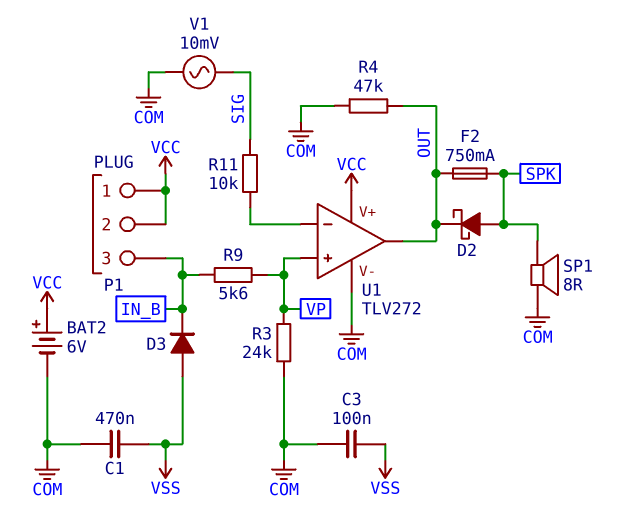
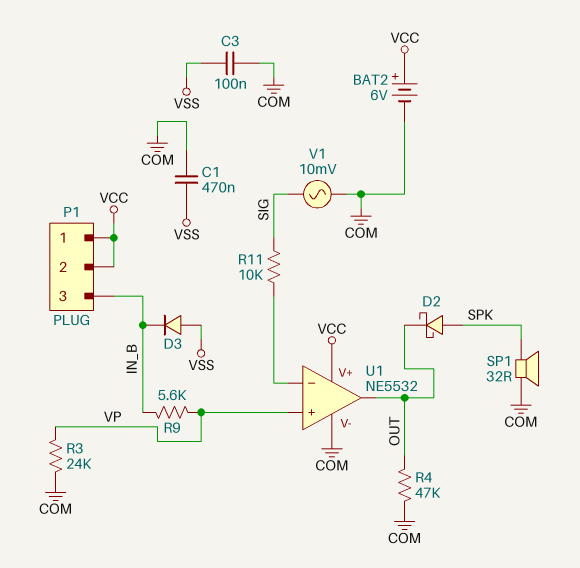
F2: 750mA (OUT, SPK) -> none
SP1: speaker 8R (COM, SPK) -> speaker 32R (COM, SPK)
U1: TLV272 -> NE5532

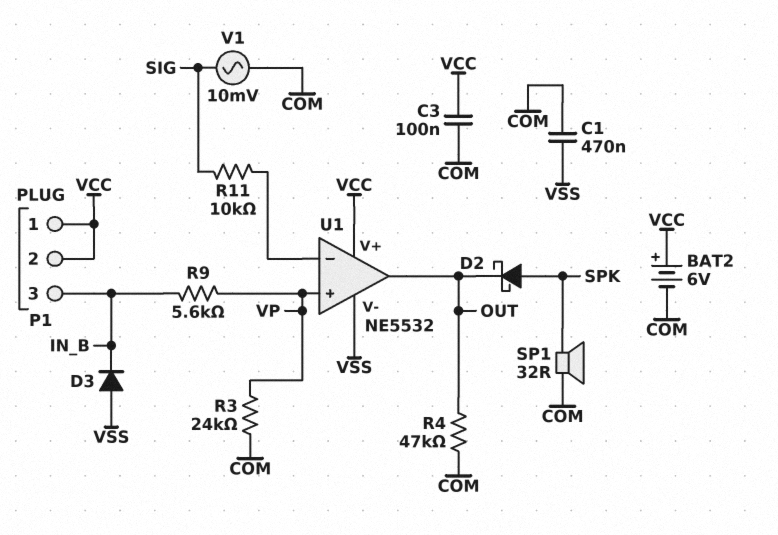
C3: 100nF (COM, VSS) -> 100nF (COM, VCC)
U1 pin V-: COM -> VSS

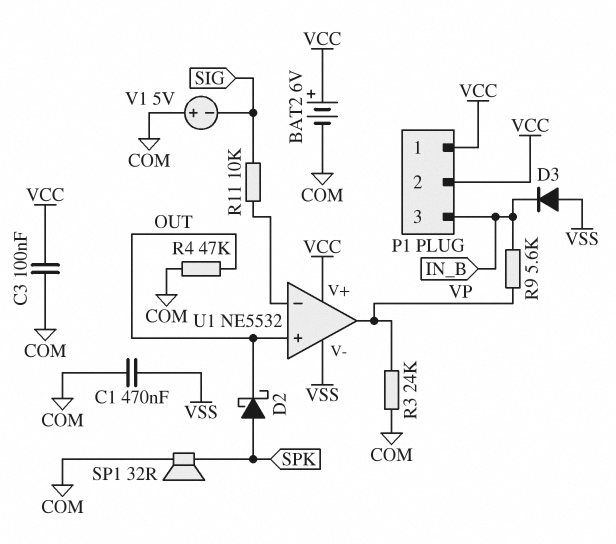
U1 pin in+: VP -> OUT
U1 pin out: OUT -> VP
V1: AC 10mV (COM, SIG) -> 5V (plus COM, minus SIG)

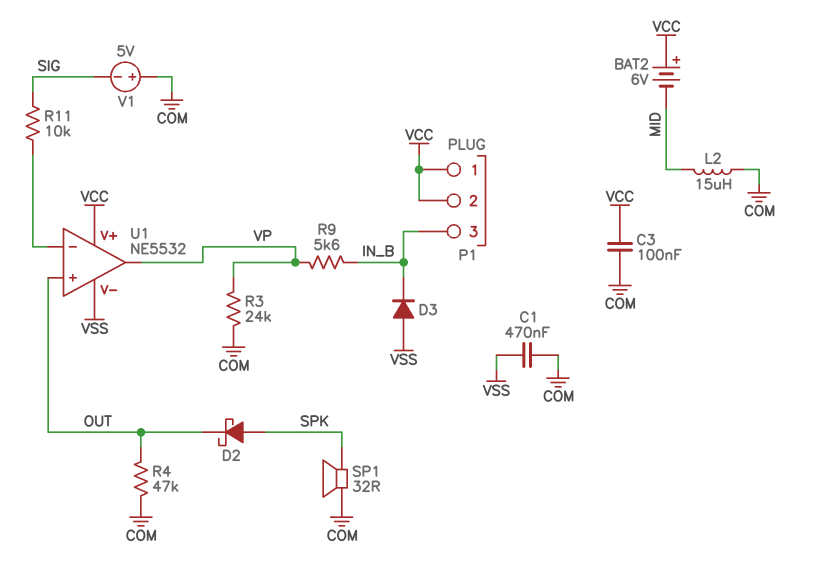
BAT2: 6V (plus VCC, minus COM) -> 6V (plus VCC, minus MID)
L2: none -> 15uH (COM, MID)

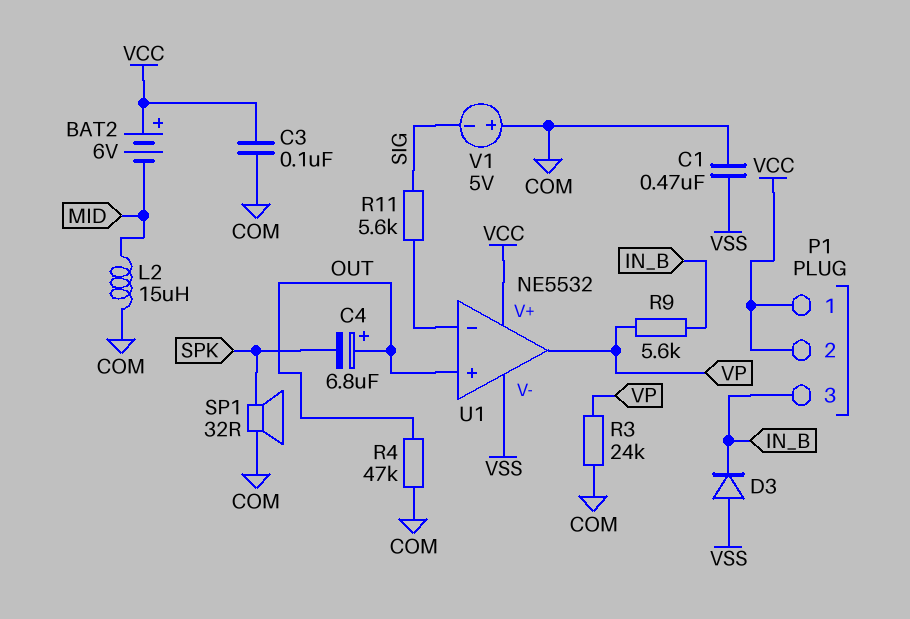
C4: none -> 6.8uF (plus OUT, minus SPK)
D2: schottky (A SPK, K OUT) -> none
R11: 10k (SIG, U1/in-) -> 5.6k (SIG, U1/in-)

